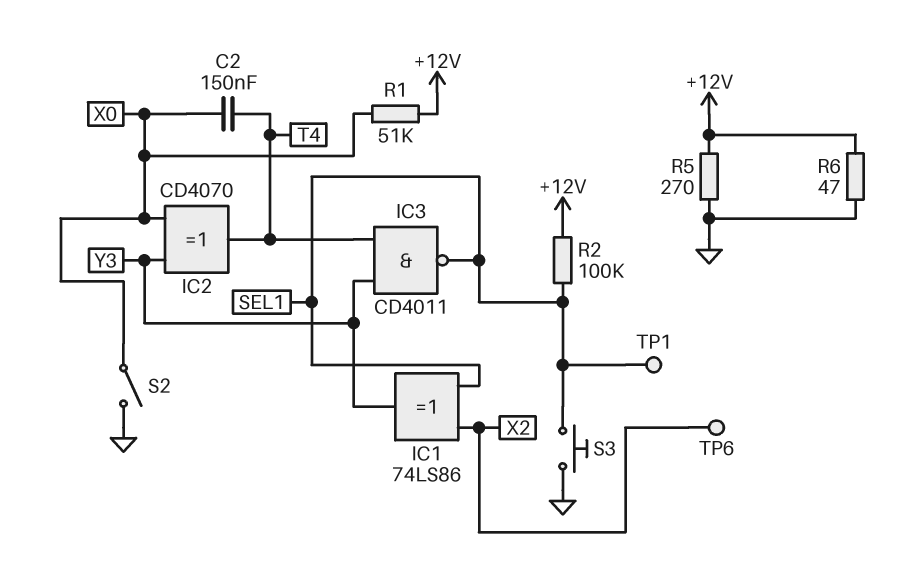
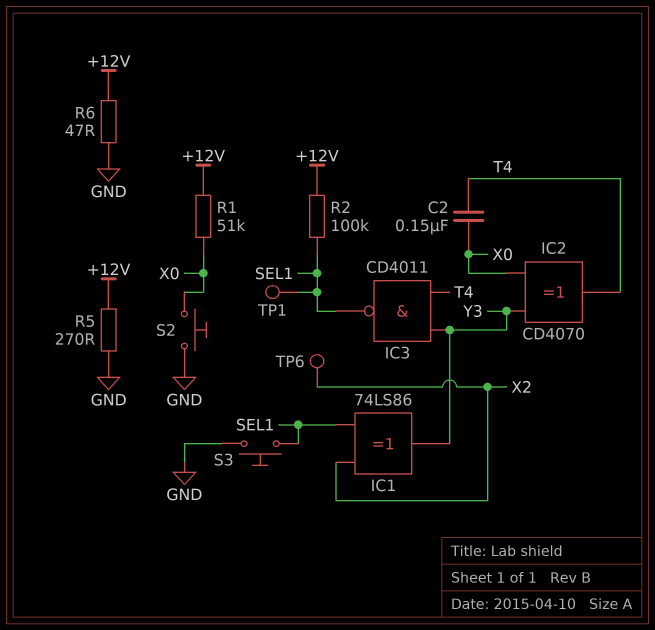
S2: switch (GND, X0) -> button (GND, X0)

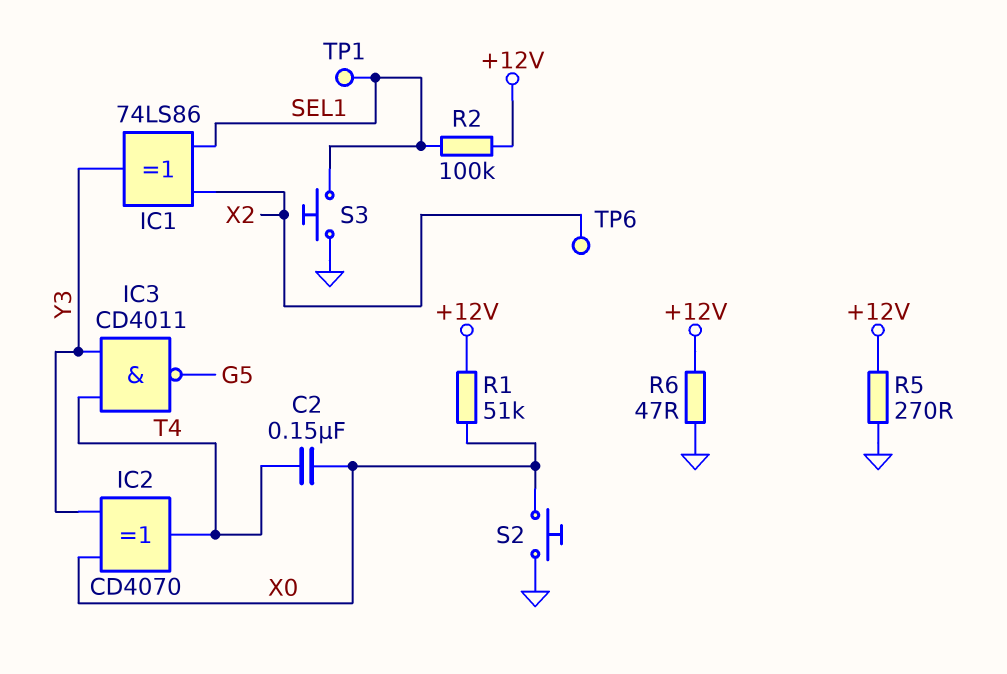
IC3: NAND CD4011 (in T4, in Y3, out SEL1) -> NAND CD4011 (in T4, in Y3, out G5)

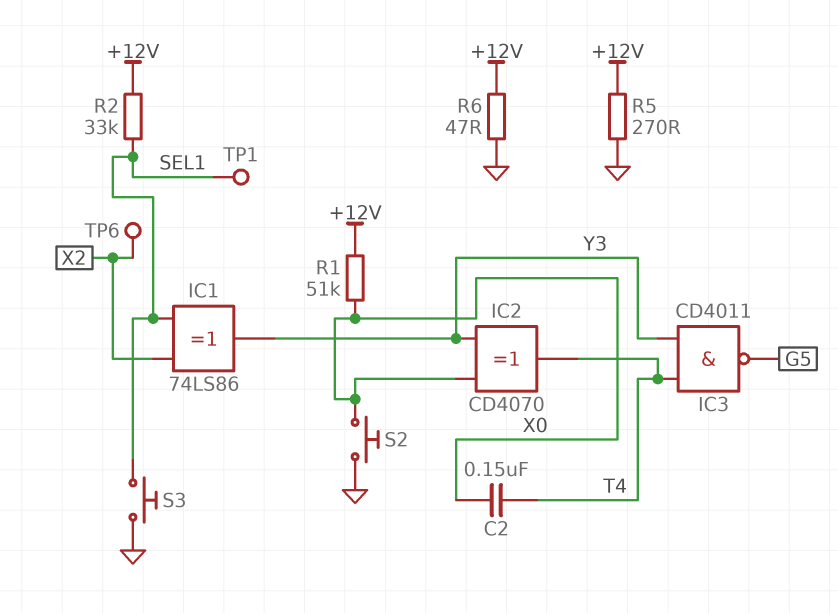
R2: 100k (+12V, SEL1) -> 33k (+12V, SEL1)

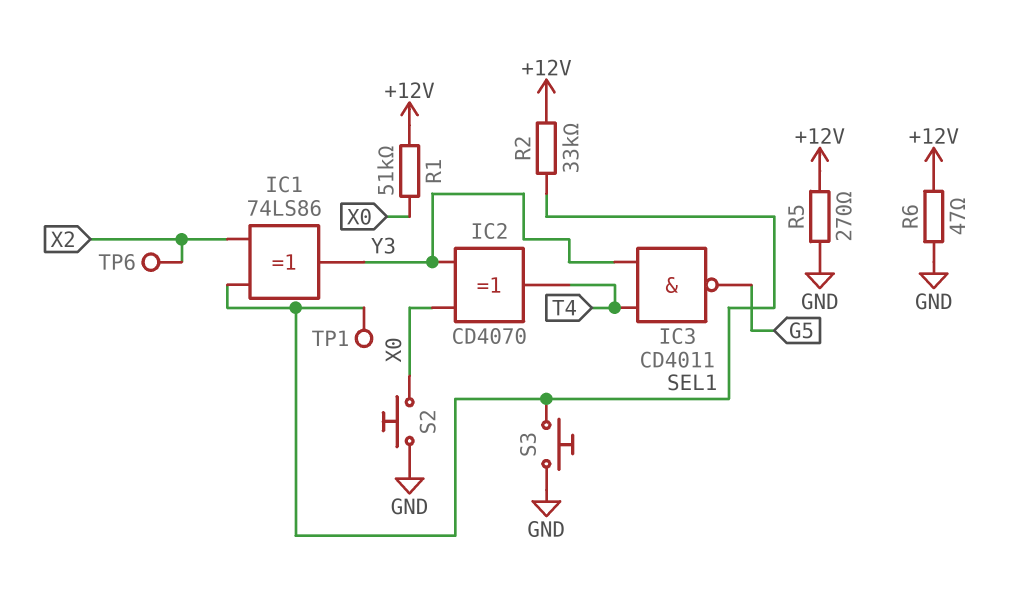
C2: 150nF (T4, X0) -> none

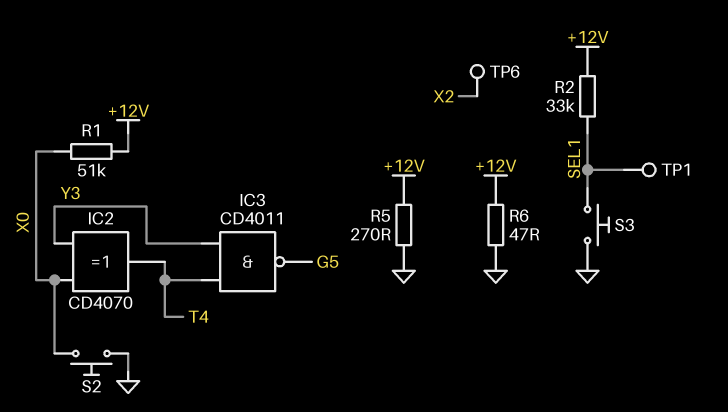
IC1: XOR 74LS86 (in SEL1, in X2, out Y3) -> none

